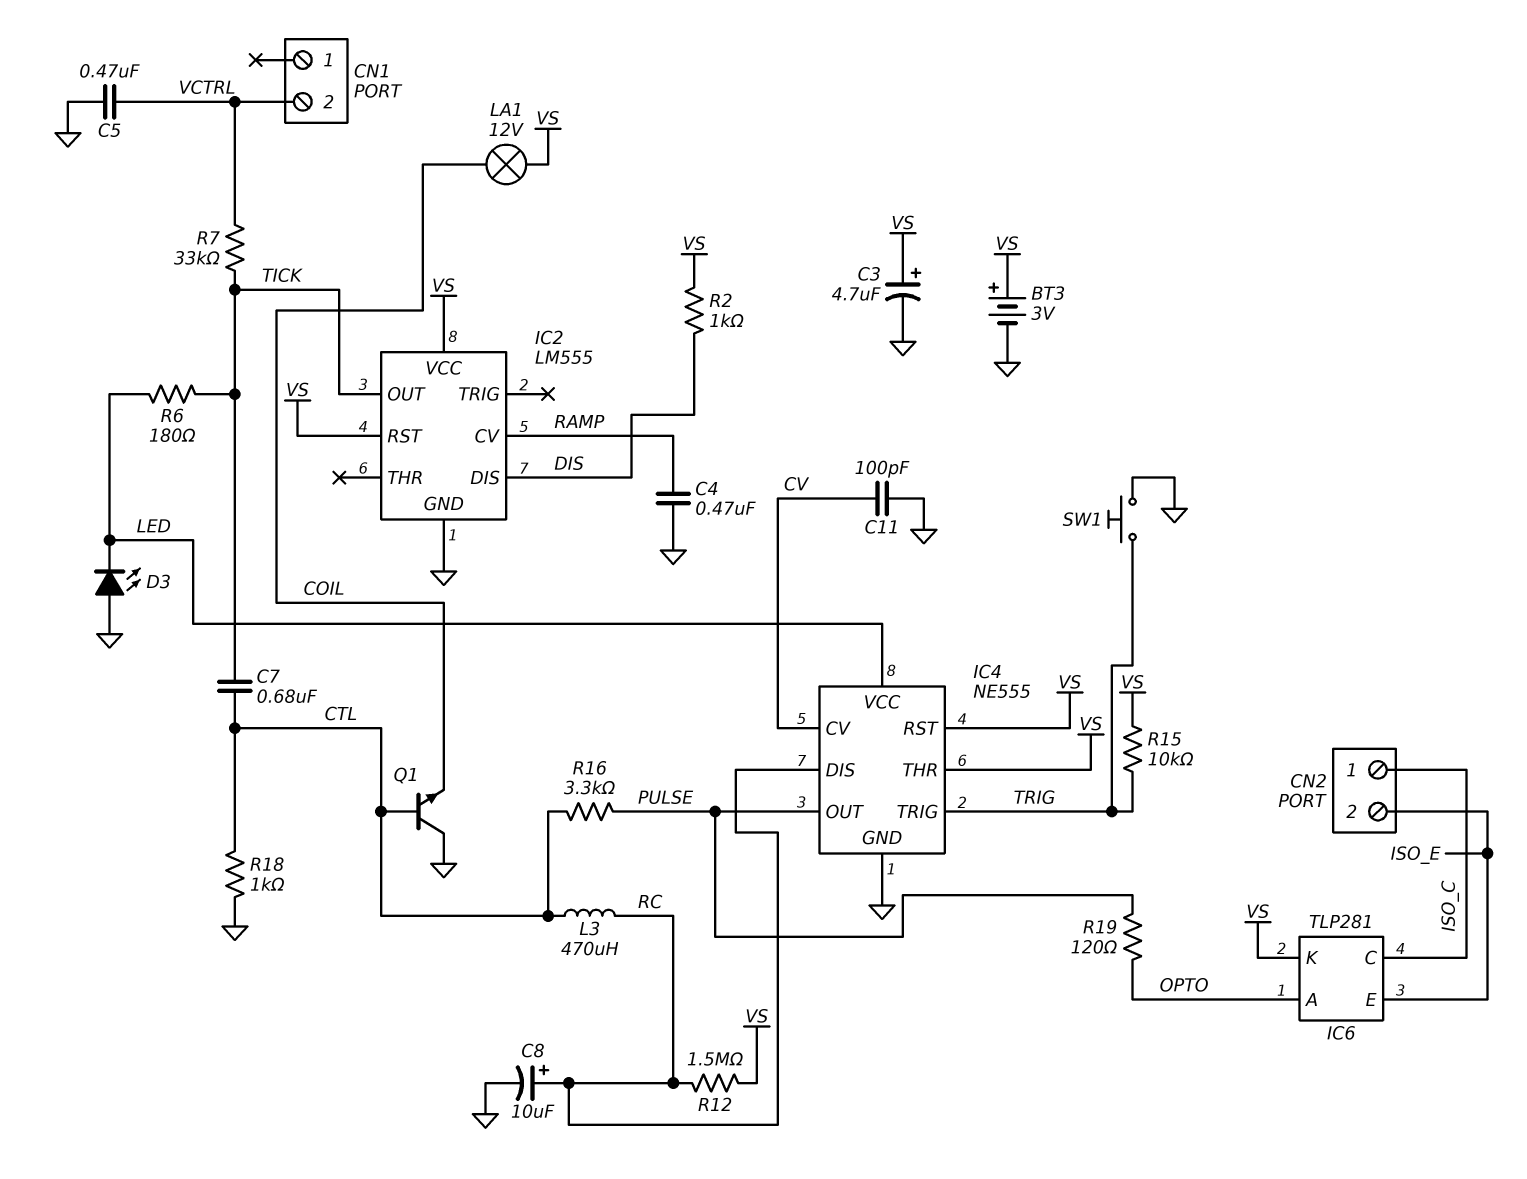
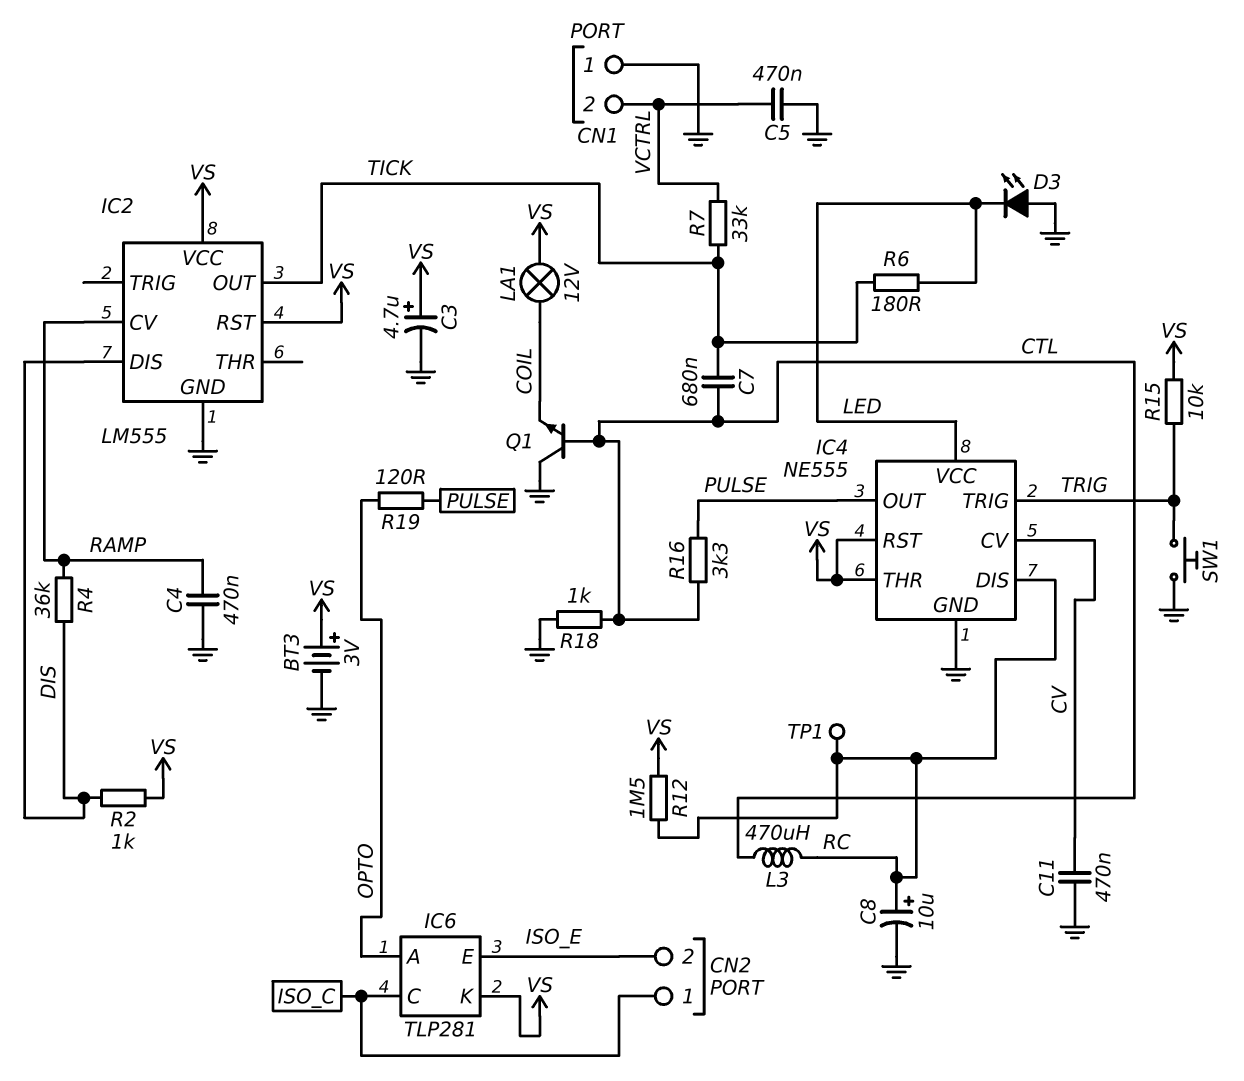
C11: 100pF (CV, GND) -> 470nF (CV, GND)
CN1 pin 1: none -> GND
R4: none -> 36k (DIS, RAMP)
TP1: none -> test point (RC)

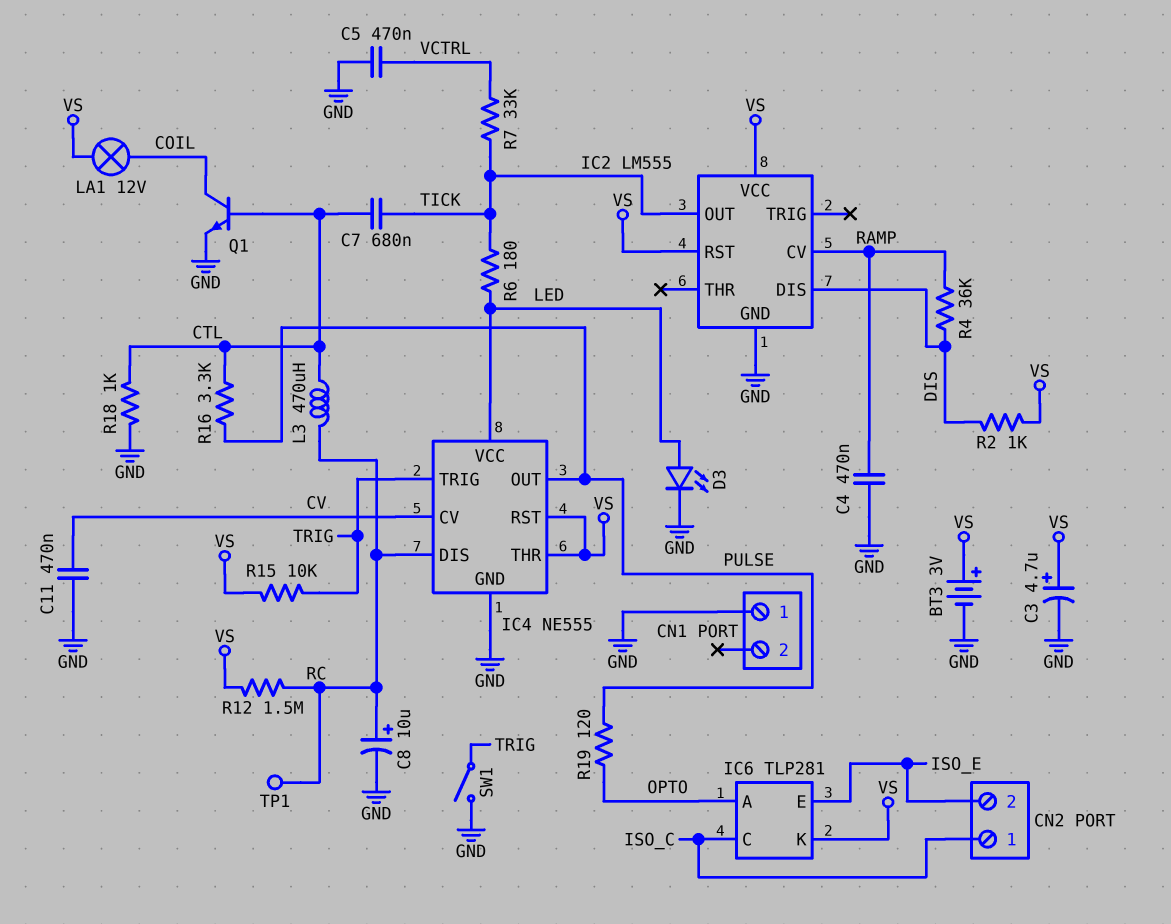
CN1 pin 2: VCTRL -> none
D3: LED (A GND, K LED) -> LED (A LED, K GND)
Q1: NPN (B CTL, C GND, E COIL) -> NPN (B CTL, C COIL, E GND)
SW1: button (GND, TRIG) -> switch (GND, TRIG)

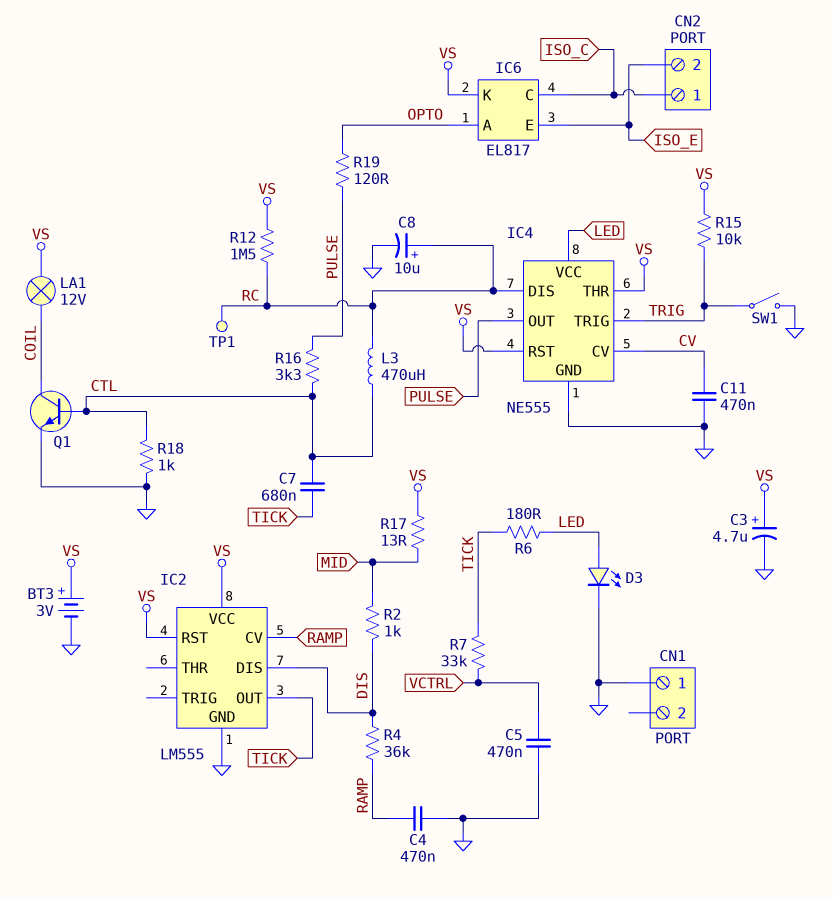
IC6: TLP281 -> EL817
R2: 1k (DIS, VS) -> 1k (DIS, MID)
R17: none -> 13 (MID, VS)

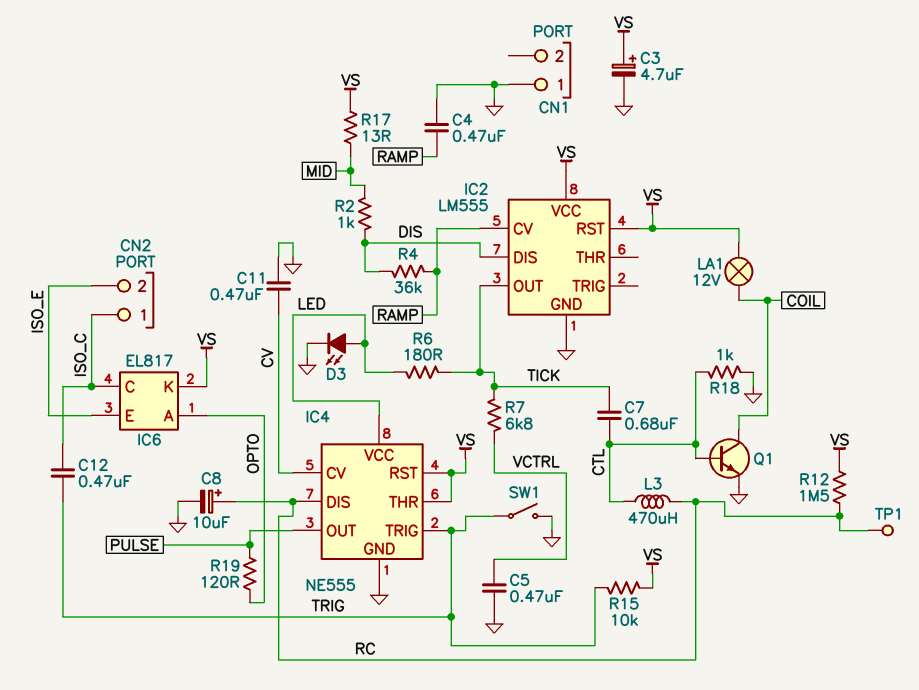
BT3: 3V (plus VS, minus GND) -> none
C12: none -> 470nF (ISO_C, TRIG)
R7: 33k (TICK, VCTRL) -> 6.8k (TICK, VCTRL)
R16: 3.3k (CTL, PULSE) -> none

